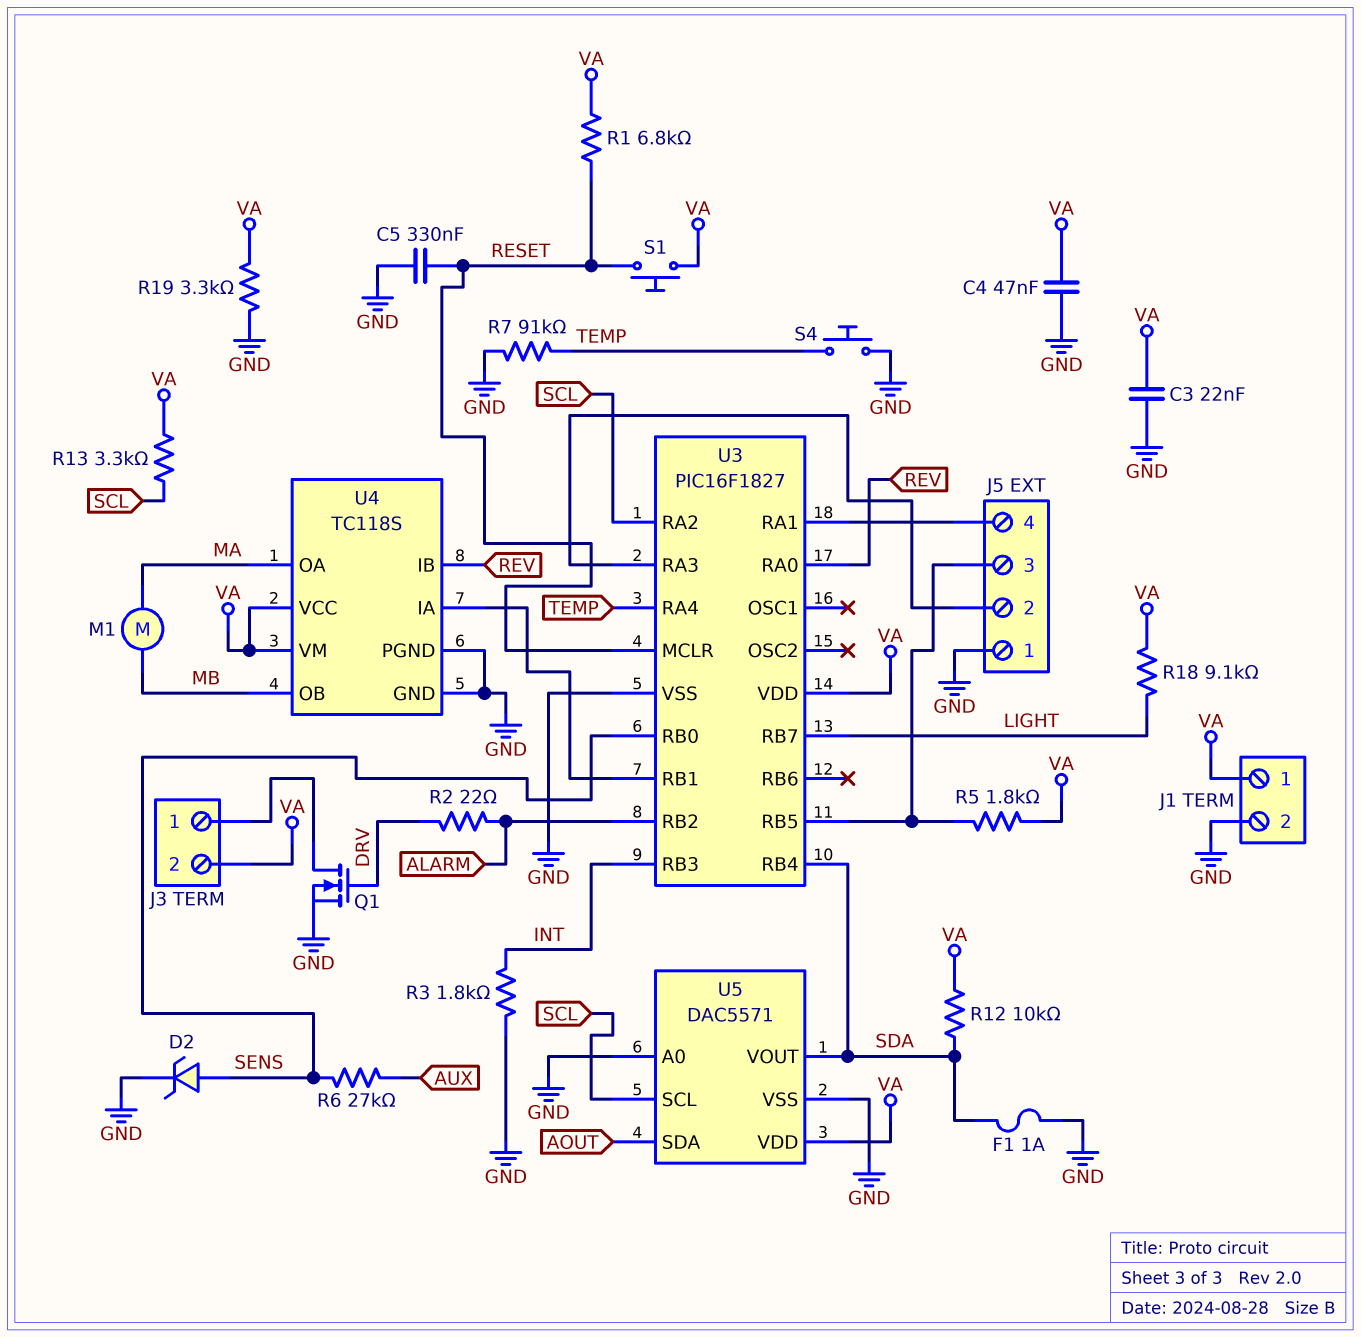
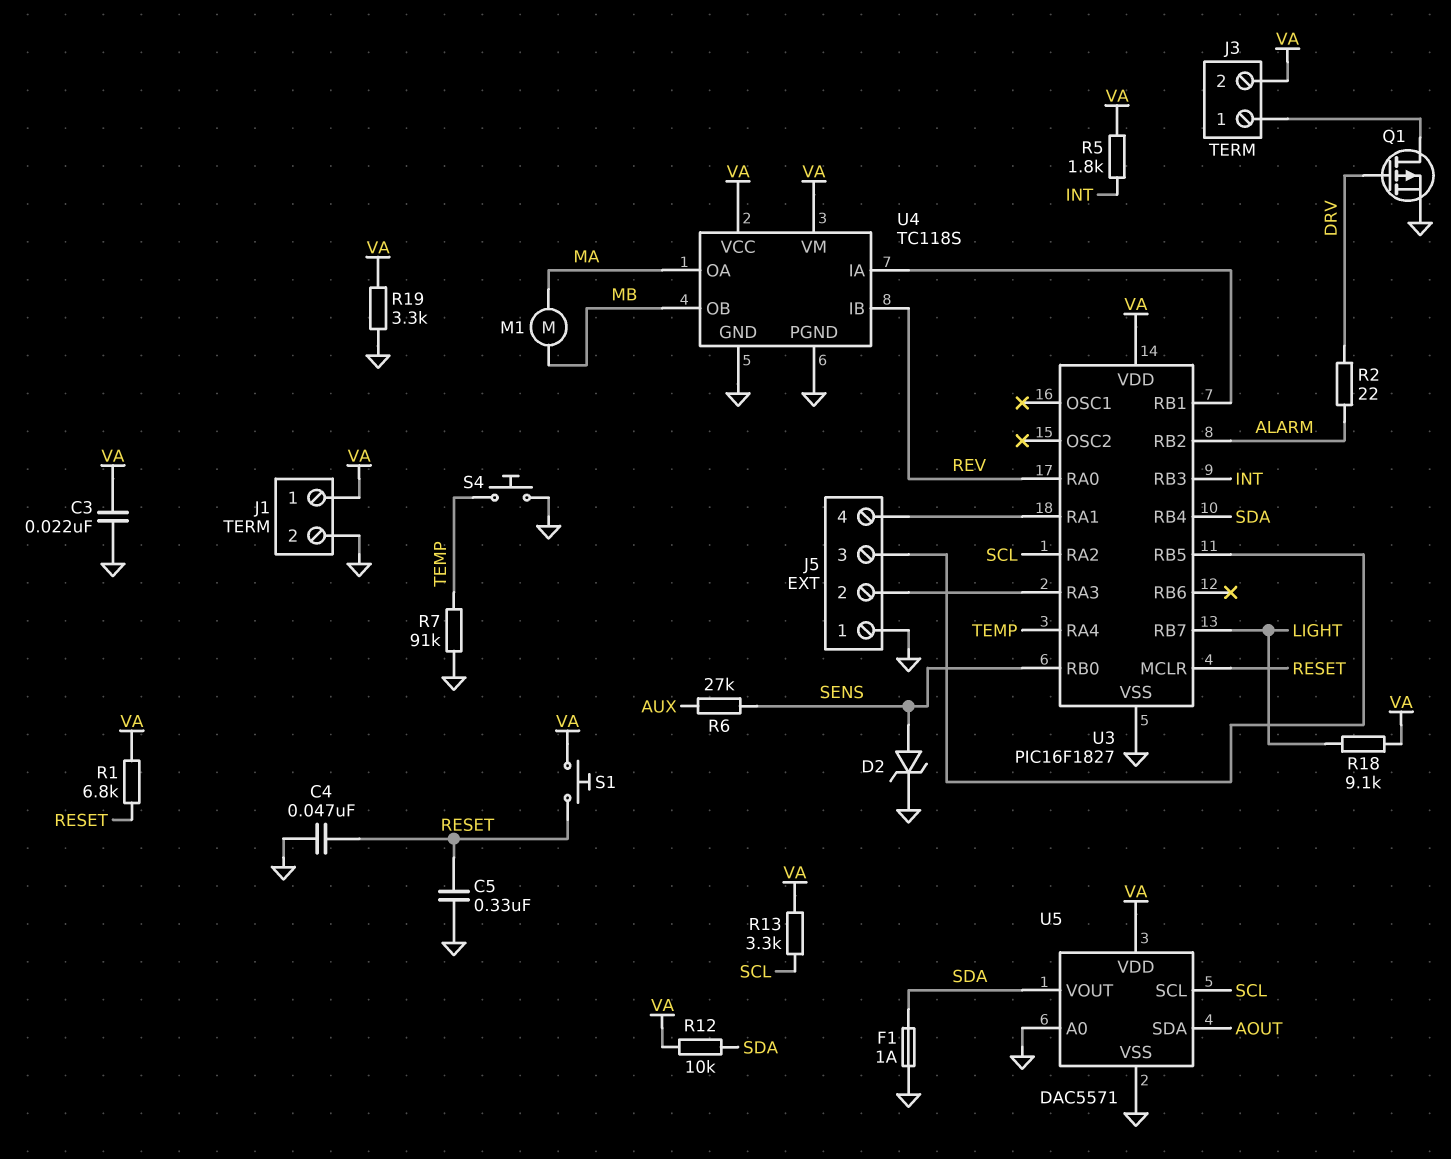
C4: 47nF (GND, VA) -> 47nF (GND, RESET)
Q1: NMOS (G DRV, D J3/1, S GND) -> PMOS (G DRV, D J3/1, S GND)
R3: 1.8k (GND, INT) -> none
R5: 1.8k (J5/3, VA) -> 1.8k (INT, VA)

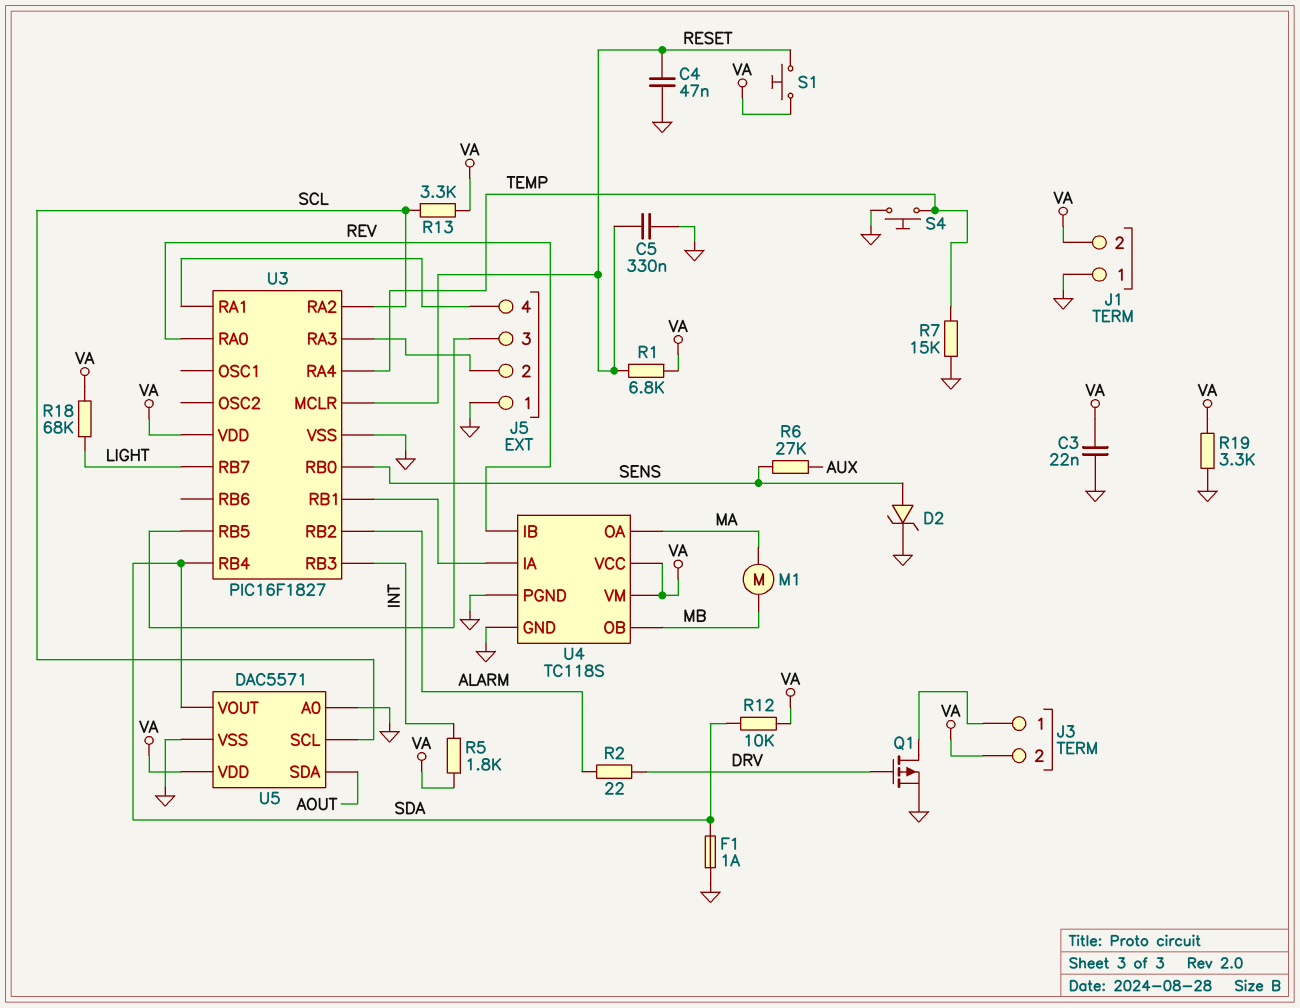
J1 pin 1: VA -> GND
J1 pin 2: GND -> VA
R7: 91k (GND, TEMP) -> 15k (GND, TEMP)
R18: 9.1k (LIGHT, VA) -> 68k (LIGHT, VA)

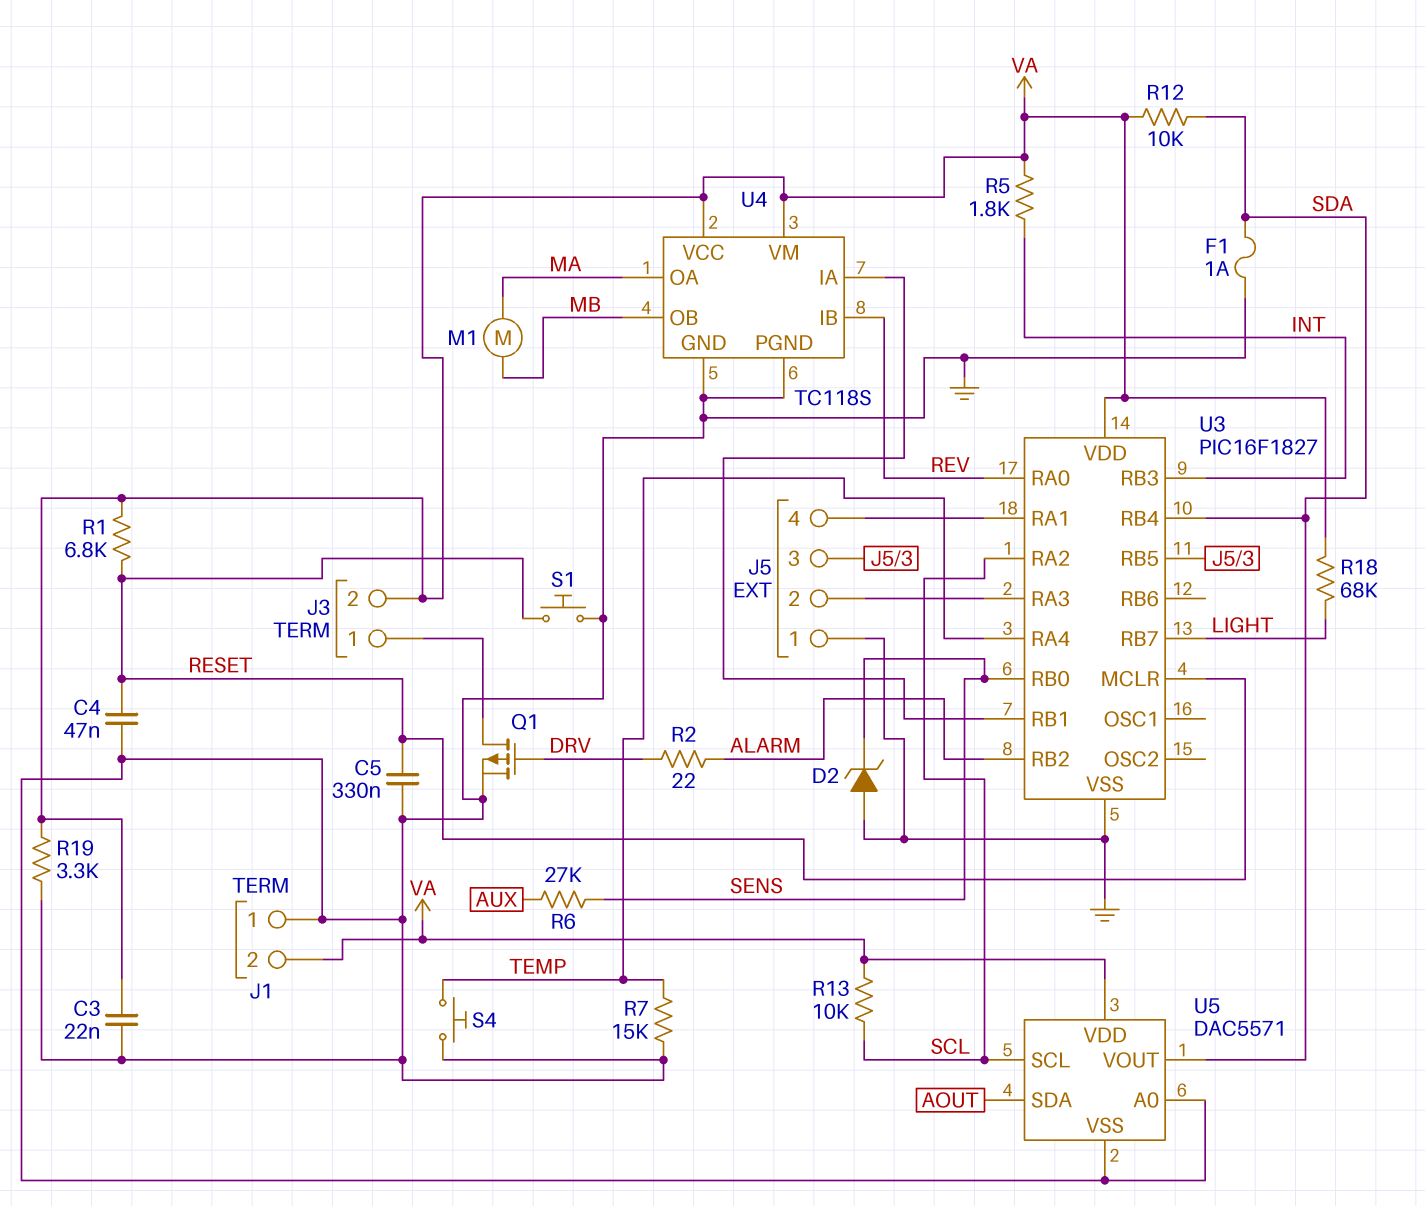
D2: zener (A SENS, K GND) -> zener (A GND, K SENS)
R13: 3.3k (SCL, VA) -> 10k (SCL, VA)
S1: button (RESET, VA) -> button (GND, RESET)

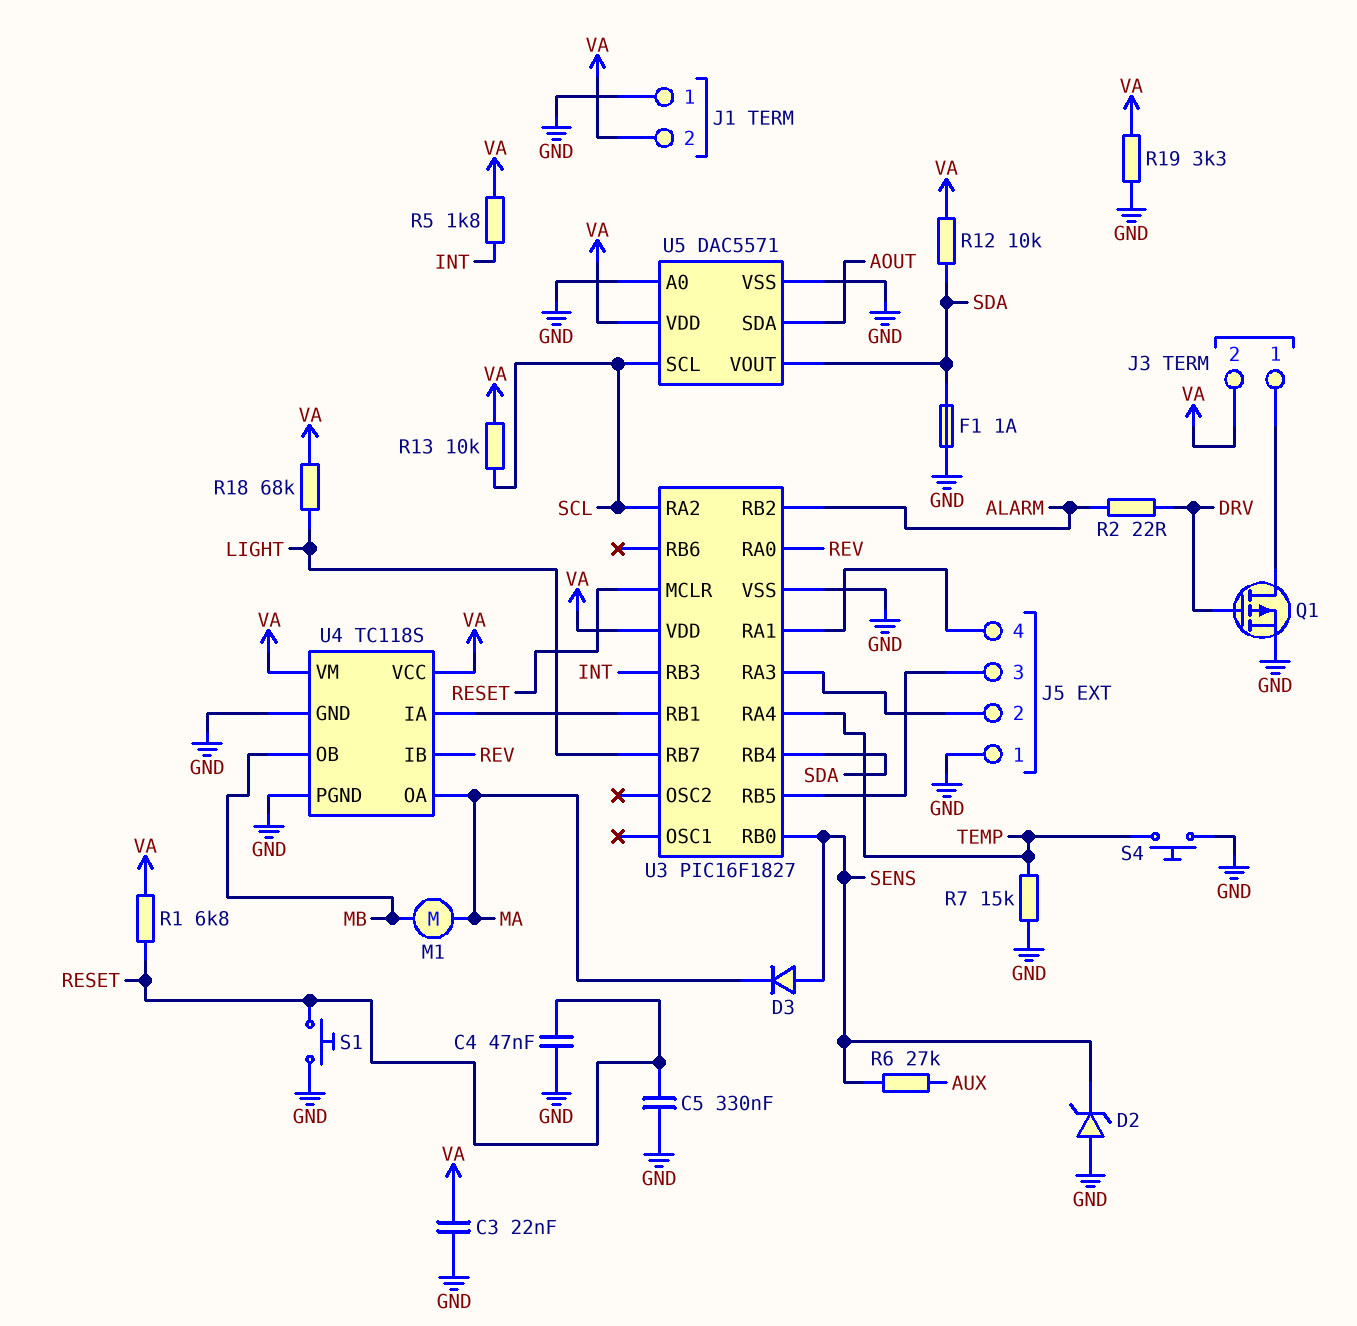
D3: none -> diode (A SENS, K MA)

